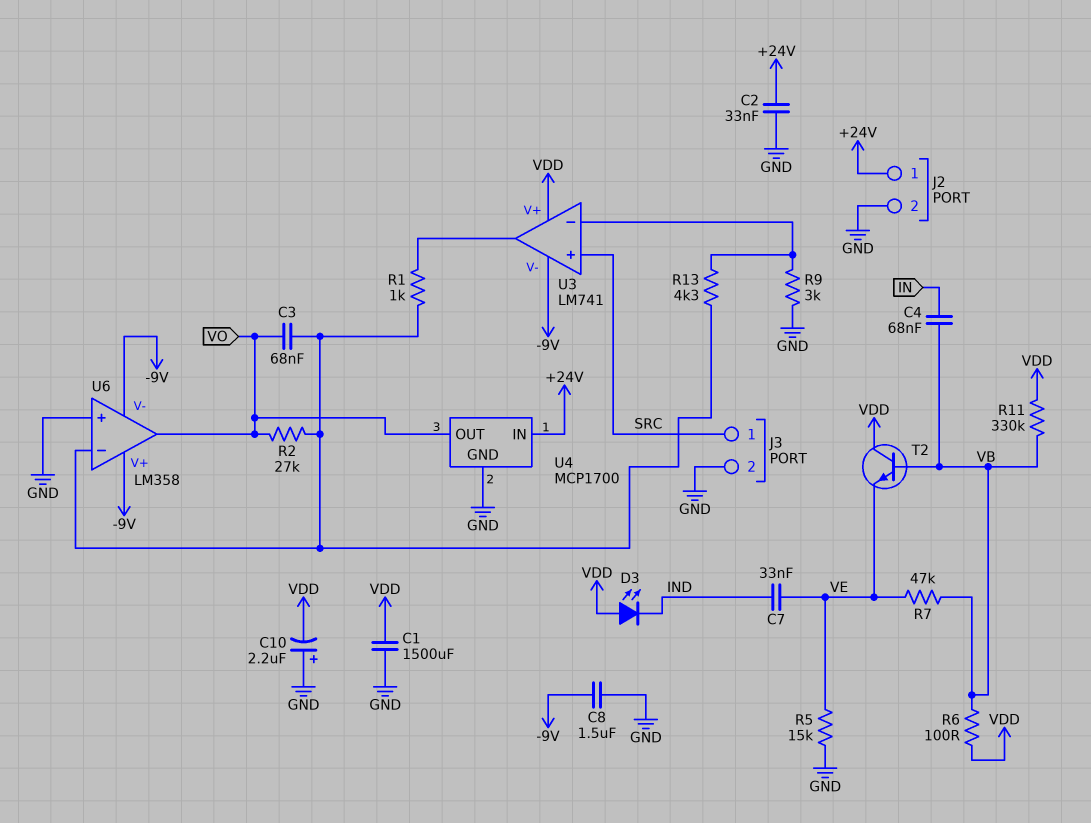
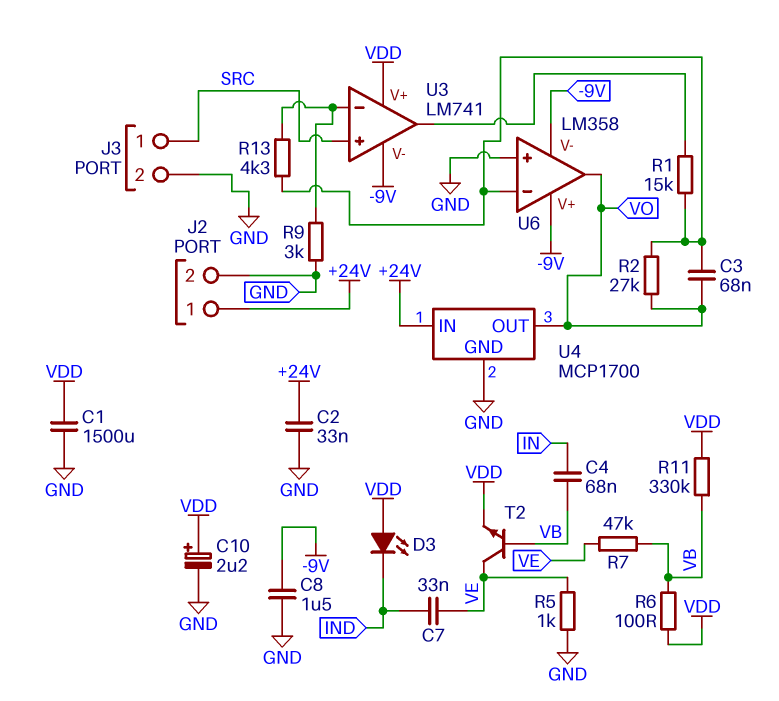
C10: 2.2uF (plus GND, minus VDD) -> 2.2uF (plus VDD, minus GND)
R1: 1k (U3/out, U6/in-) -> 15k (U3/out, U6/in-)
R5: 15k (GND, VE) -> 1k (GND, VE)
T2: NPN (B VB, C VDD, E VE) -> NPN (B VB, C VE, E VDD)

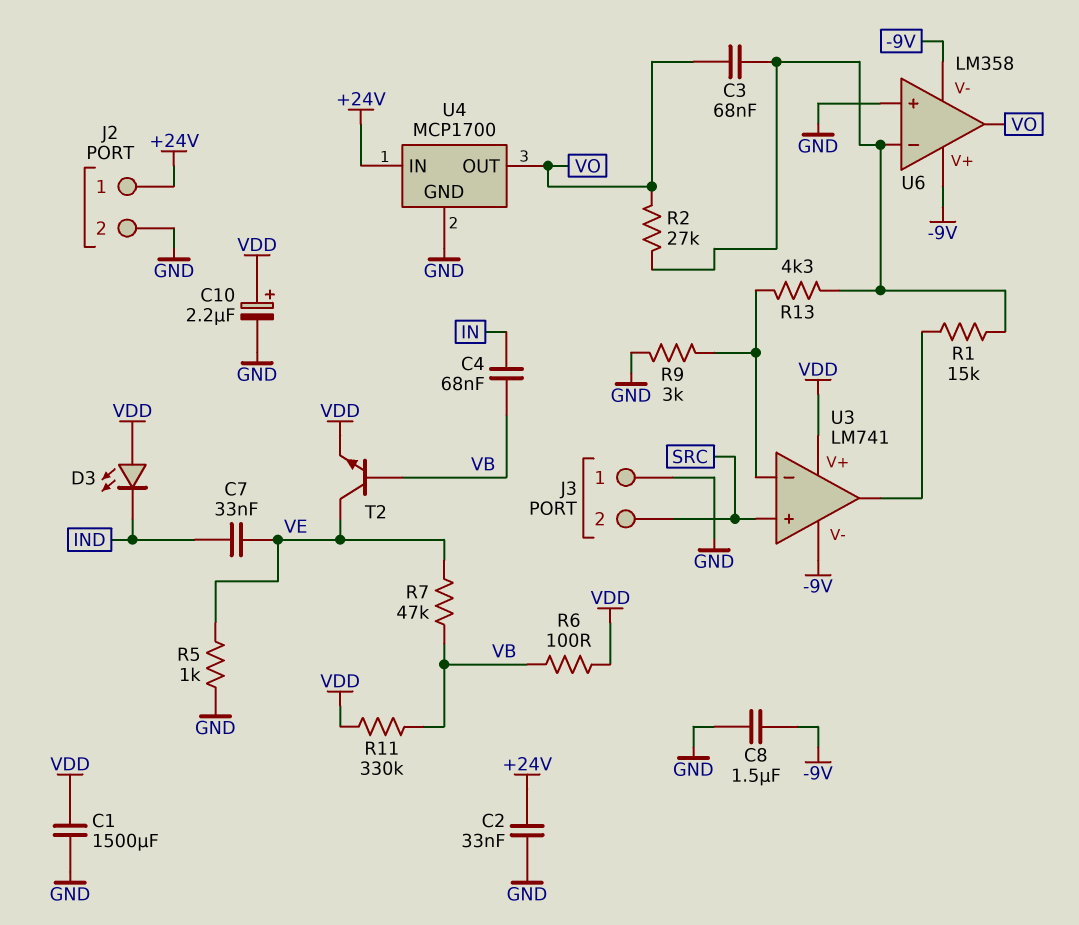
J3 pin 1: SRC -> GND
J3 pin 2: GND -> SRC

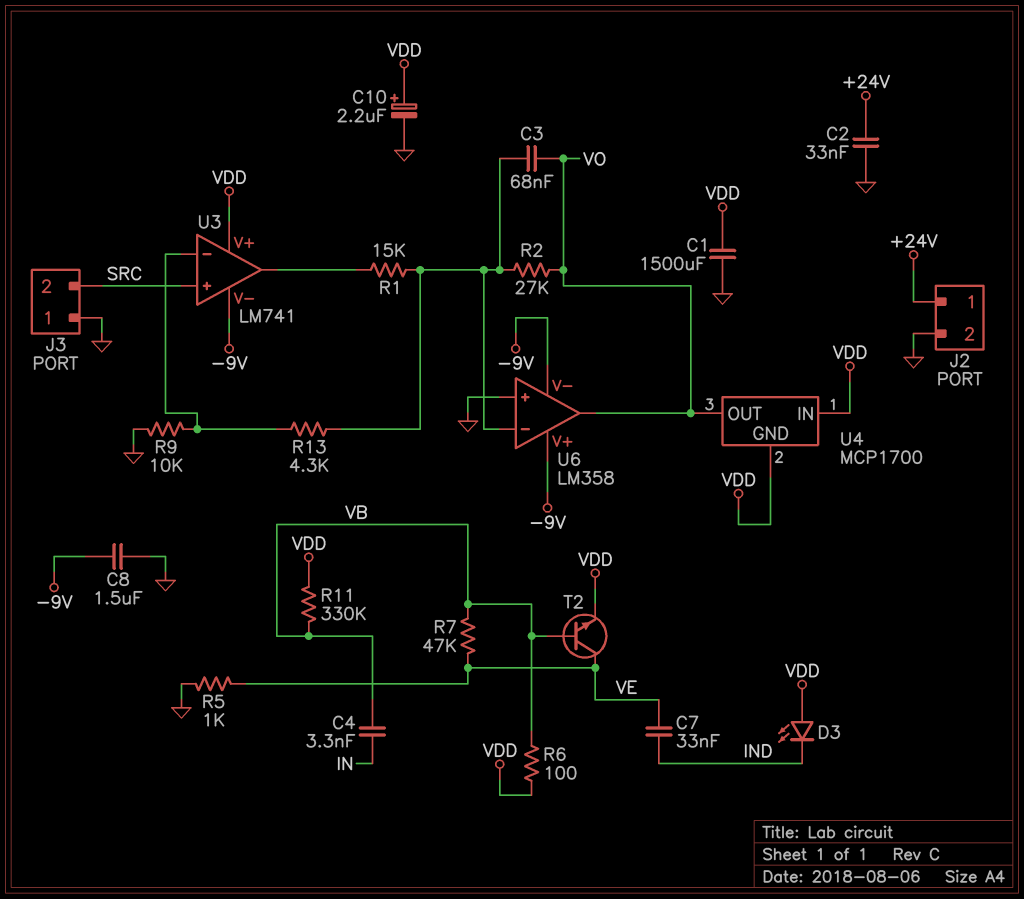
C4: 68nF (IN, VB) -> 3.3nF (IN, VB)
R9: 3k (GND, U3/in-) -> 10k (GND, U3/in-)
U4 pin GND: GND -> VDD
U4 pin IN: +24V -> VDD

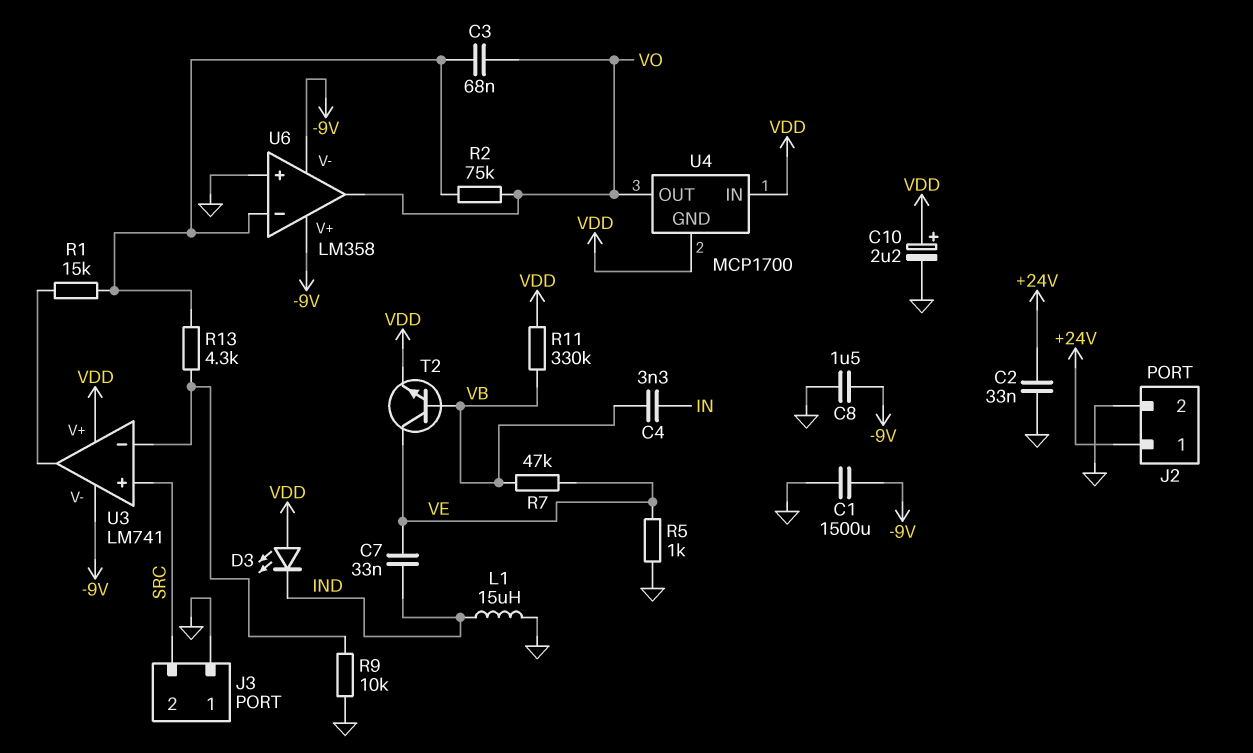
C1: 1500uF (GND, VDD) -> 1500uF (-9V, GND)
L1: none -> 15uH (GND, IND)
R2: 27k (U6/in-, VO) -> 75k (U6/in-, VO)
R6: 100 (VB, VDD) -> none

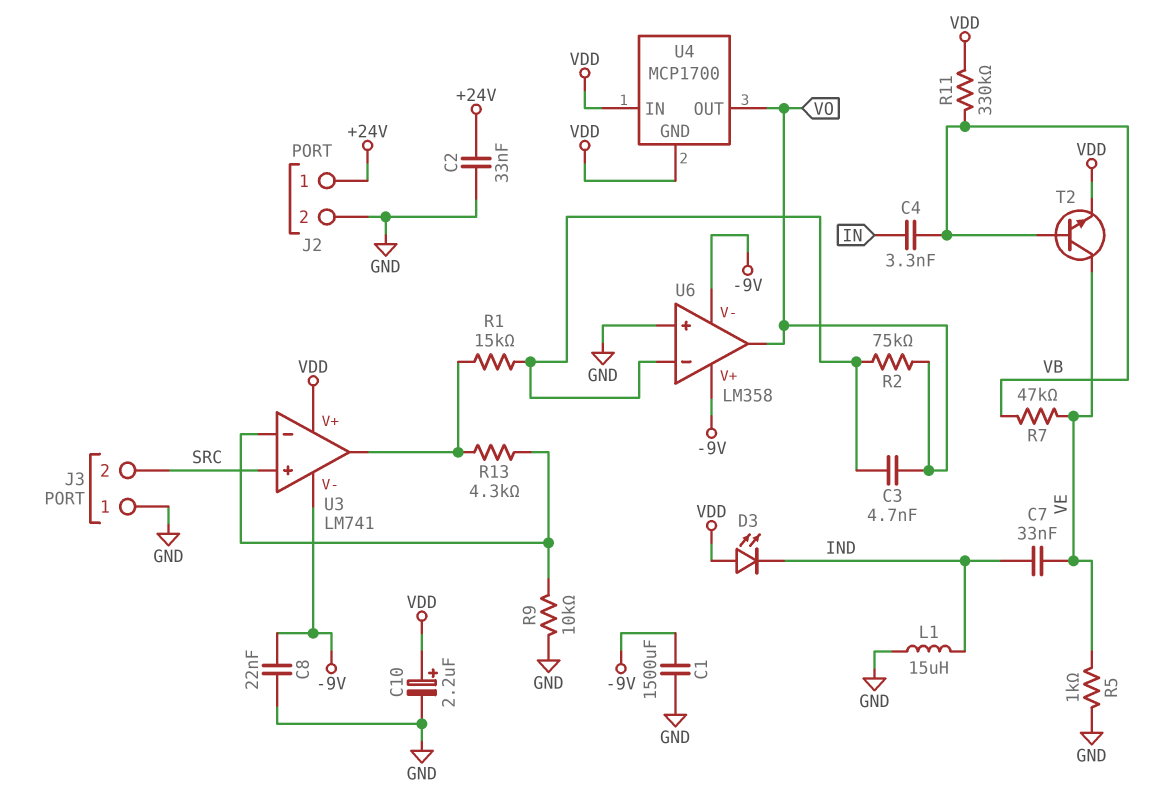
C3: 68nF (U6/in-, VO) -> 4.7nF (U6/in-, VO)
C8: 1.5uF (-9V, GND) -> 22nF (-9V, GND)
R13: 4.3k (U3/in-, U6/in-) -> 4.3k (U3/in-, U3/out)

